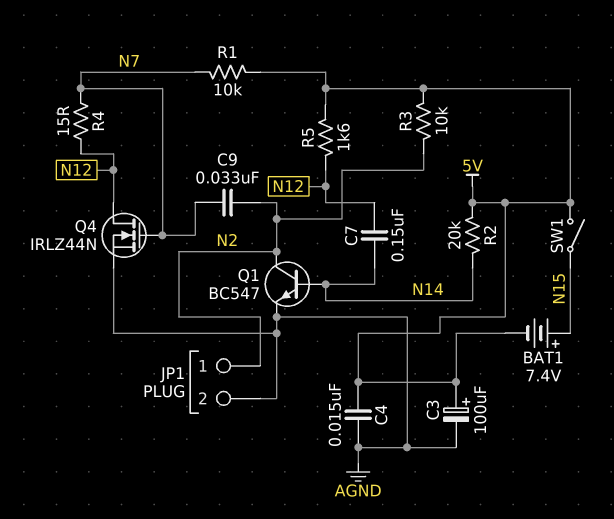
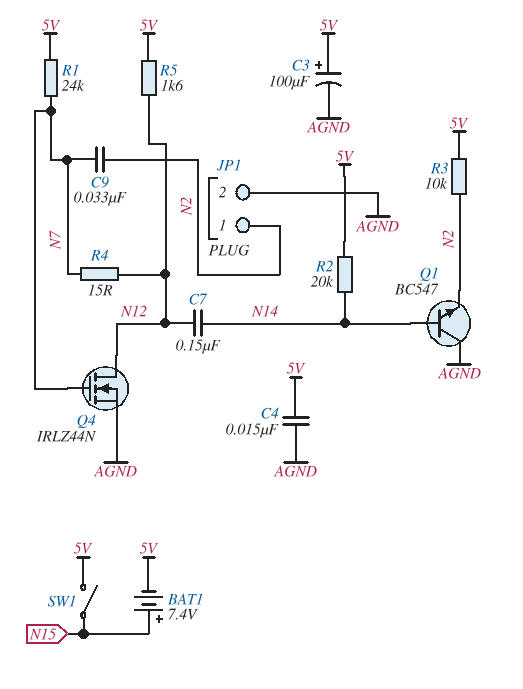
Q1: NPN BC547 (B N14, C N2, E AGND) -> NPN BC547 (B N14, C AGND, E N2)
R1: 10k (5V, N7) -> 24k (5V, N7)

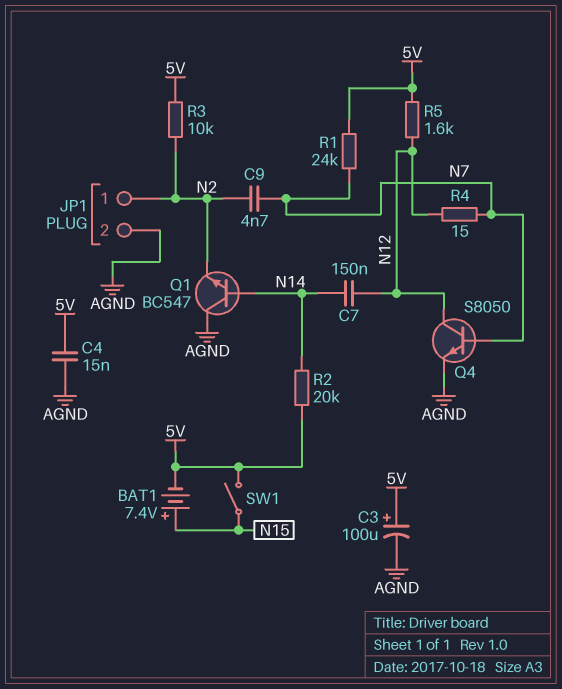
C9: 33nF (N2, N7) -> 4.7nF (N2, N7)
Q4: NMOS IRLZ44N (G N7, D N12, S AGND) -> NPN S8050 (B N7, C N12, E AGND)

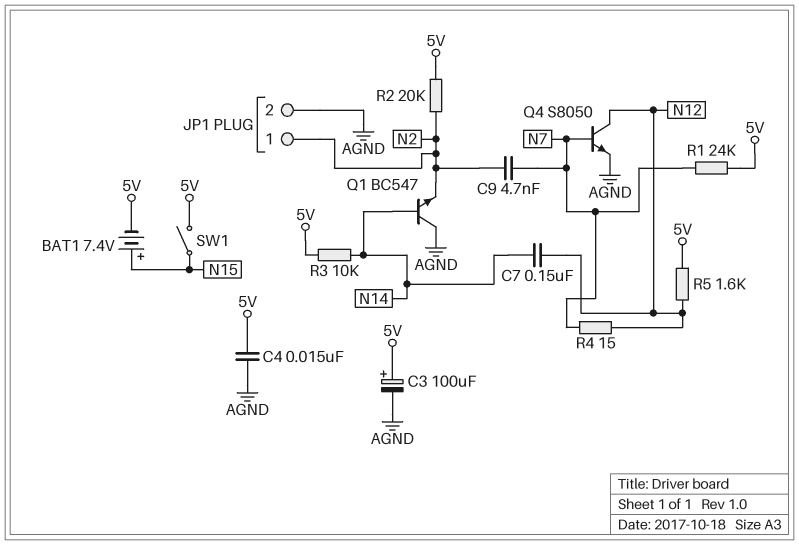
R2: 20k (5V, N14) -> 20k (5V, N2)
R3: 10k (5V, N2) -> 10k (5V, N14)

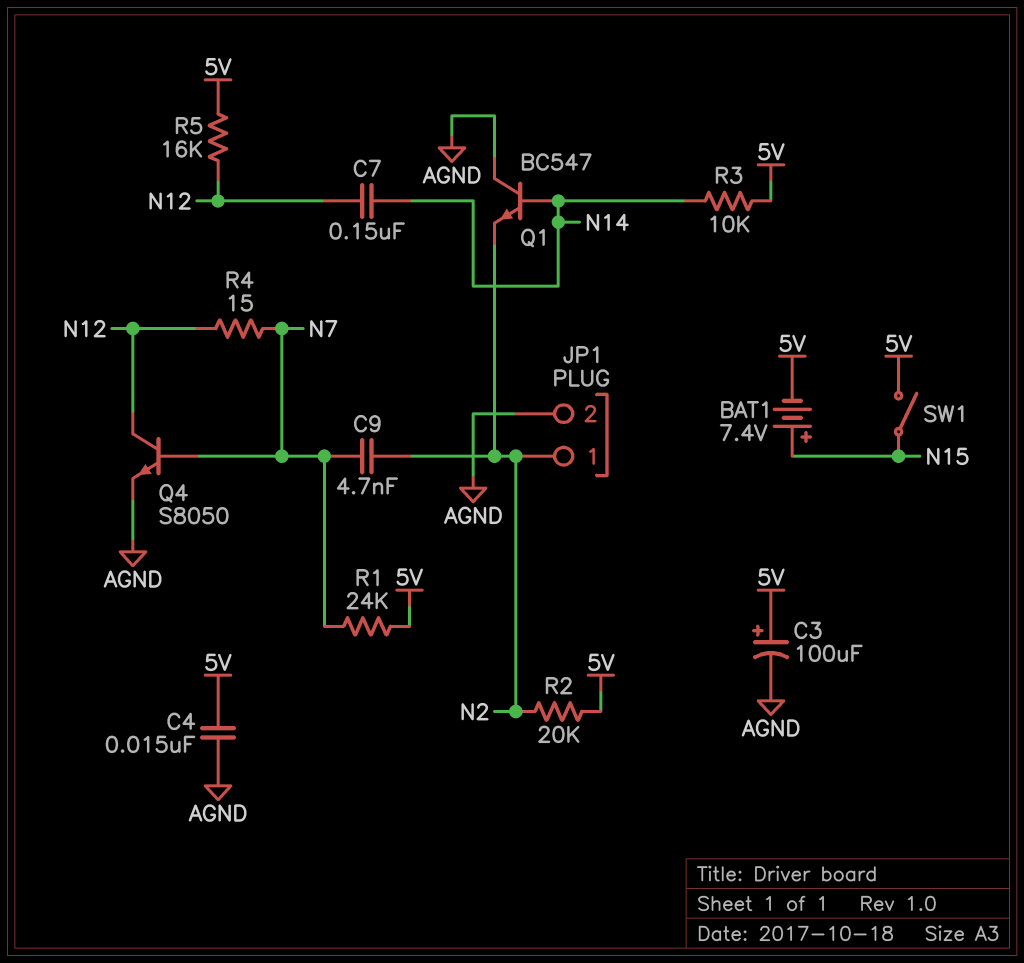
R5: 1.6k (5V, N12) -> 16k (5V, N12)

